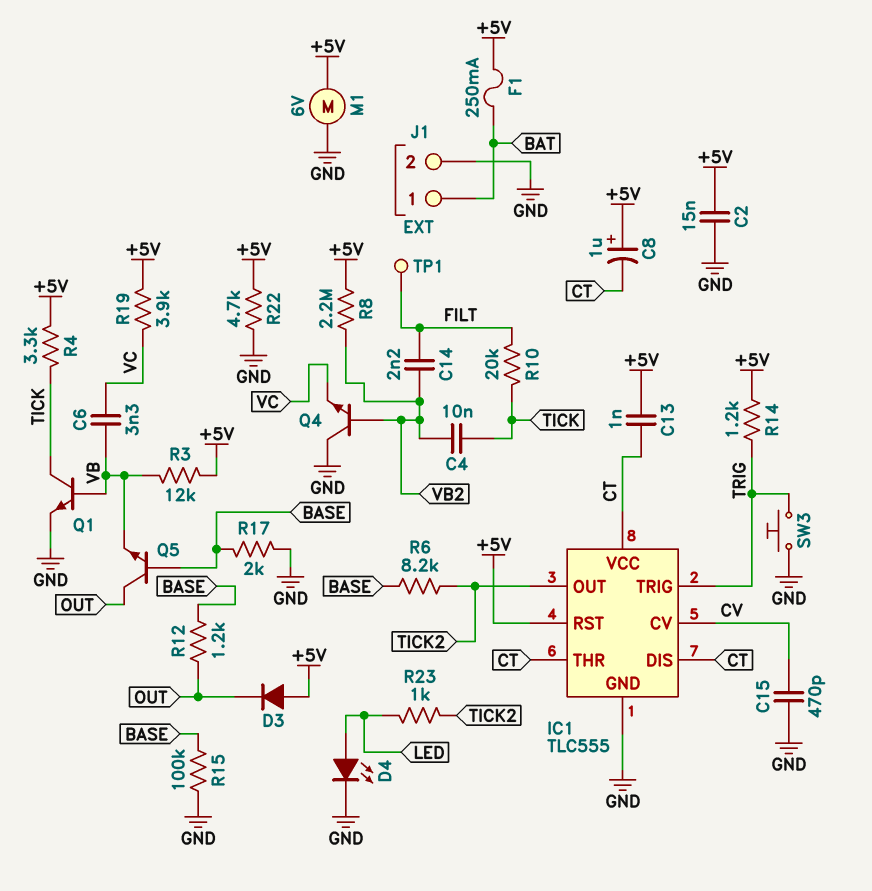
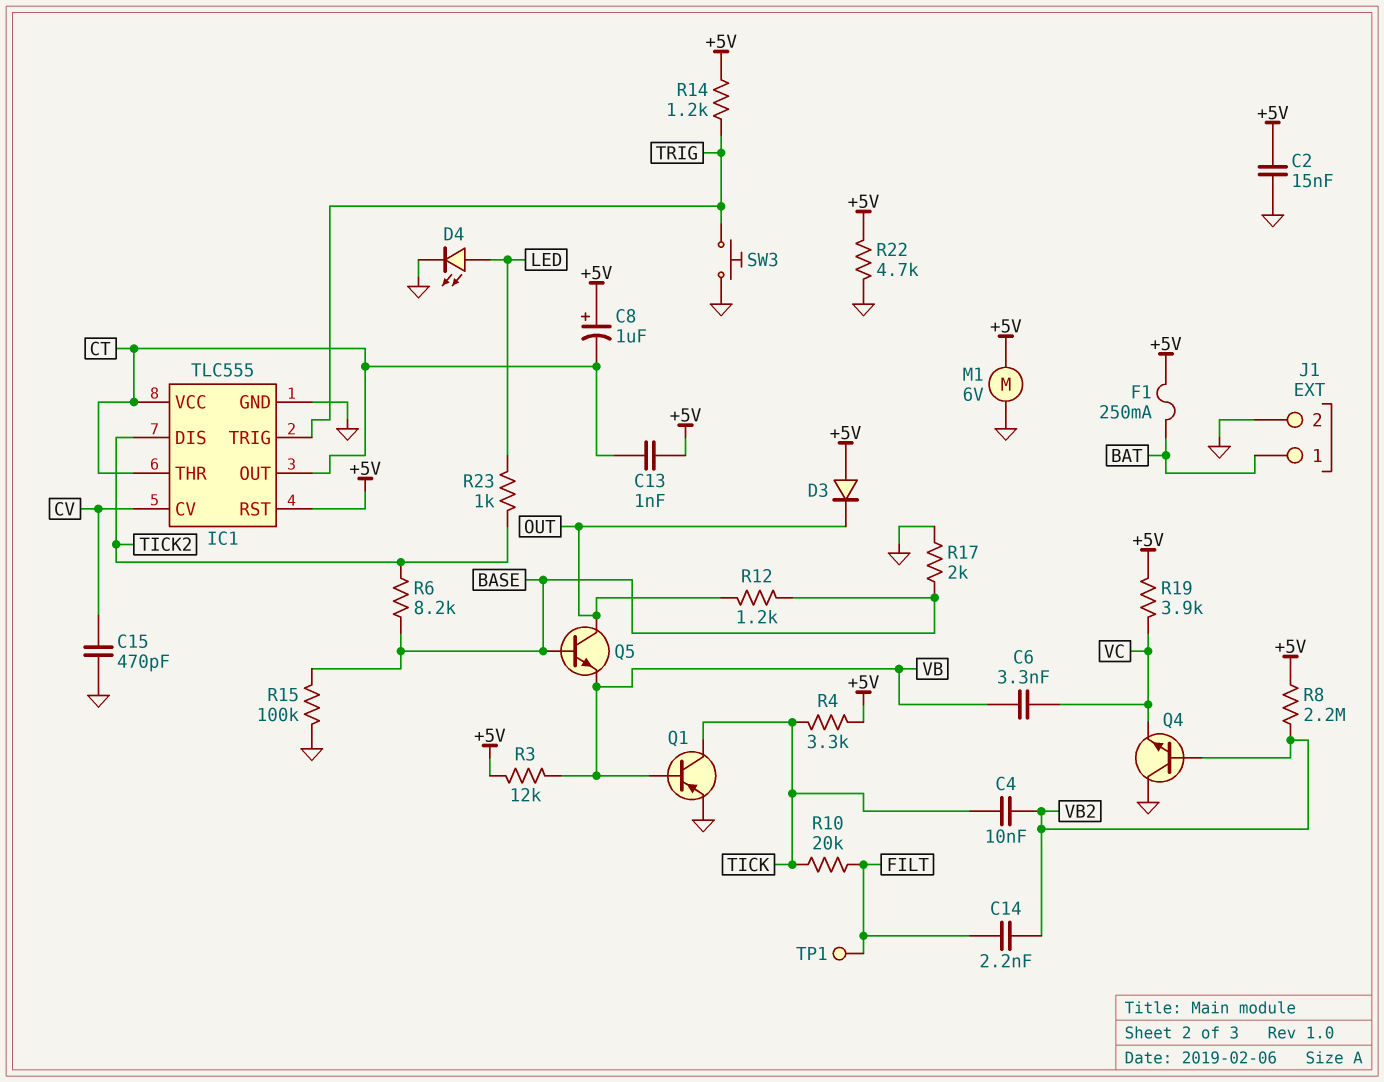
IC1 pin DIS: CT -> TICK2
IC1 pin OUT: TICK2 -> CT
Q1: NPN (B VB, C TICK, E GND) -> PNP (B VB, C TICK, E GND)

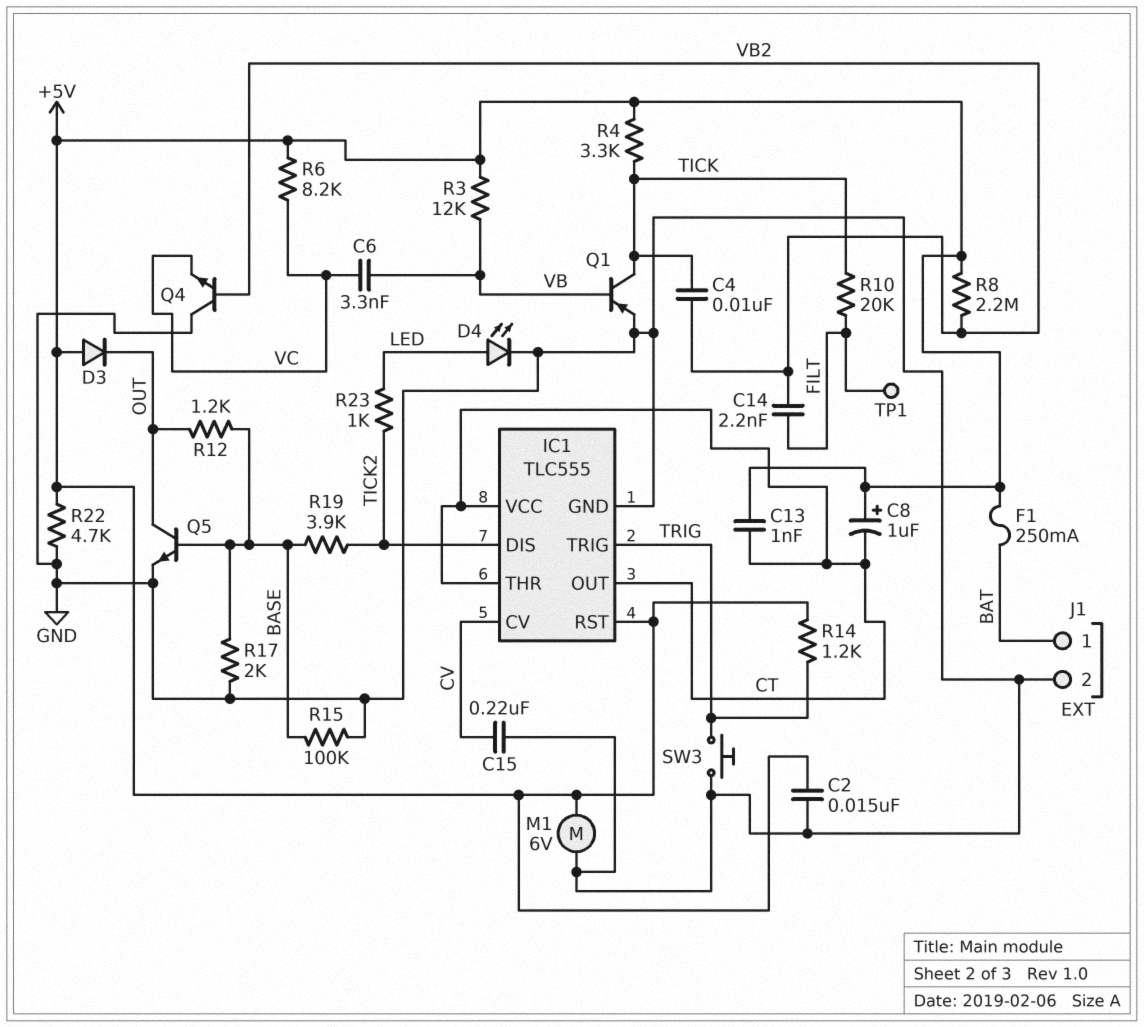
C15: 470pF (CV, GND) -> 220nF (CV, GND)
Q5: NPN (B BASE, C OUT, E VB) -> NPN (B BASE, C OUT, E GND)
R6: 8.2k (BASE, TICK2) -> 8.2k (+5V, VC)
R19: 3.9k (+5V, VC) -> 3.9k (BASE, TICK2)

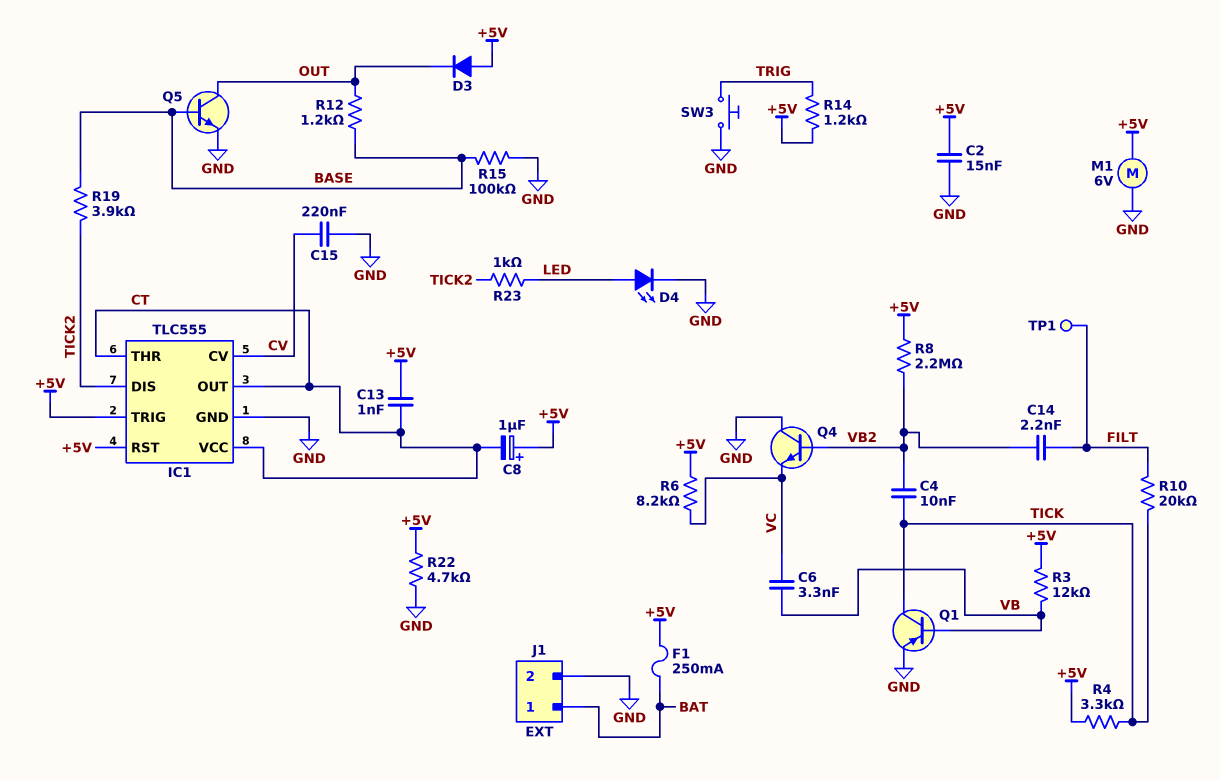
IC1 pin TRIG: TRIG -> +5V
R17: 2k (BASE, GND) -> none

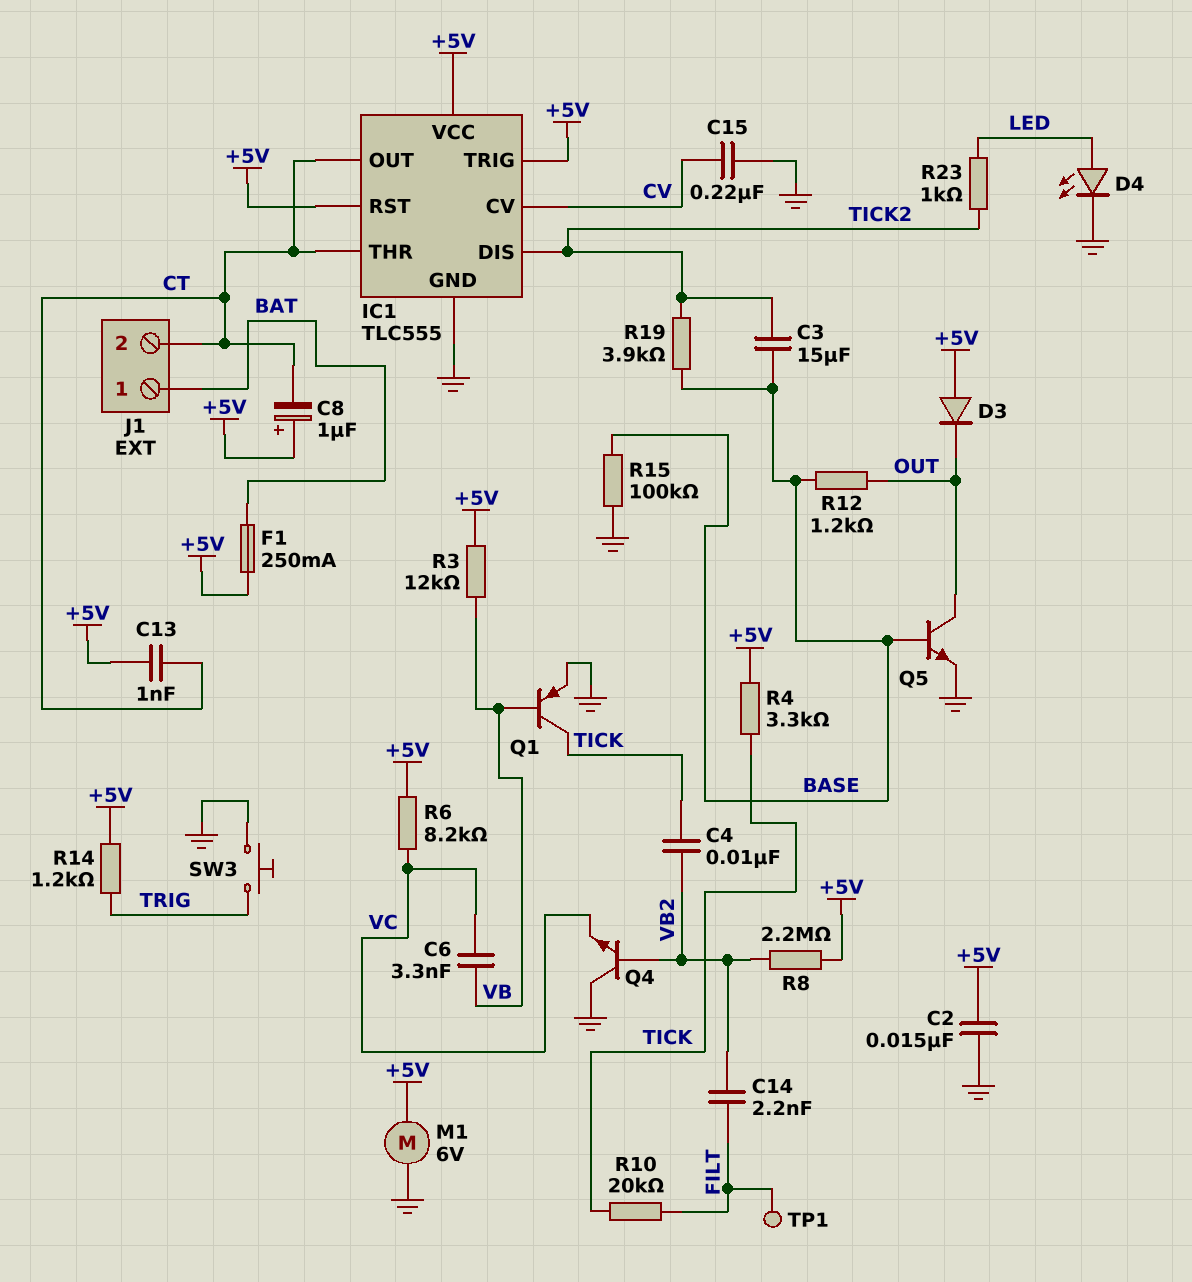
C3: none -> 15uF (BASE, TICK2)
IC1 pin VCC: CT -> +5V
J1 pin 2: GND -> CT
R22: 4.7k (+5V, GND) -> none

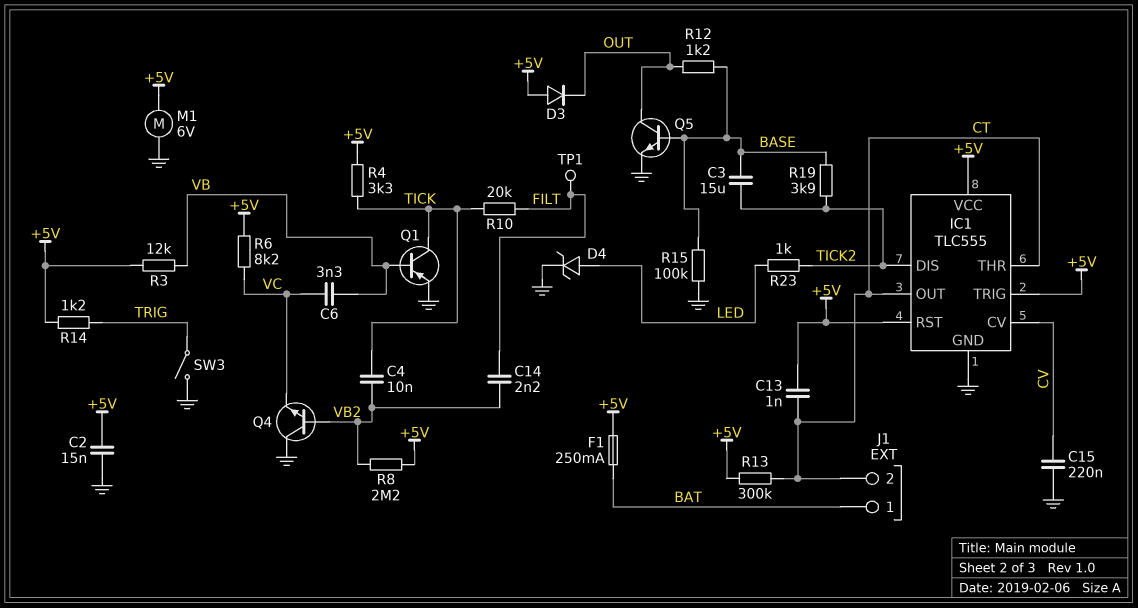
C8: 1uF (plus +5V, minus CT) -> none
D4: LED (A LED, K GND) -> zener (A LED, K GND)
R13: none -> 300k (+5V, CT)
SW3: button (GND, TRIG) -> switch (GND, TRIG)

